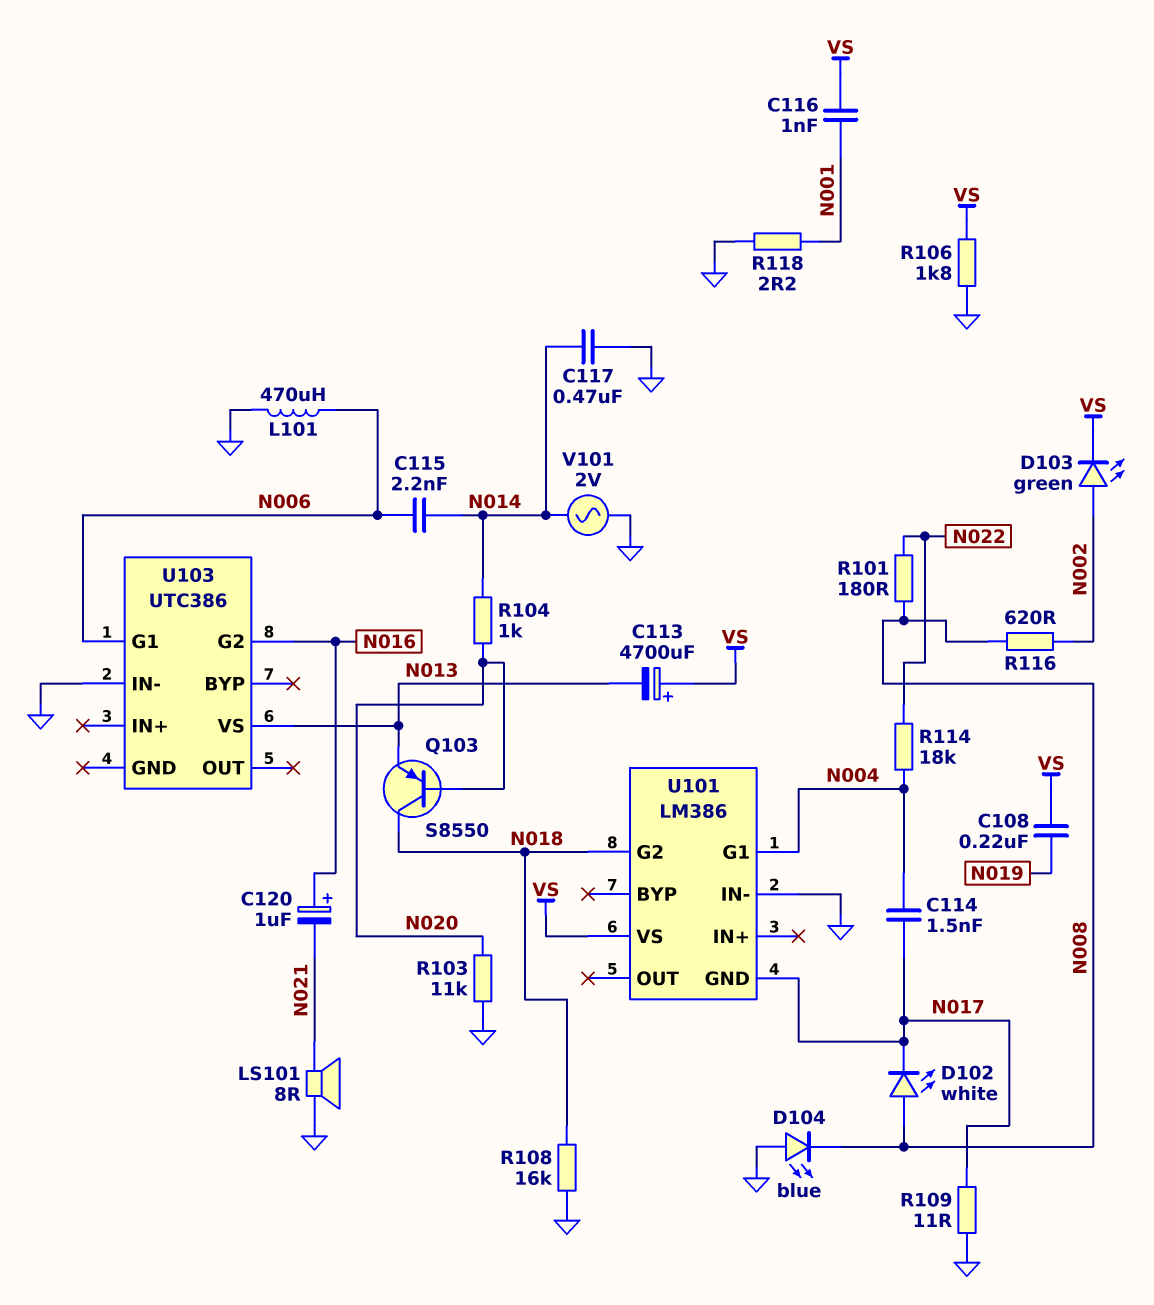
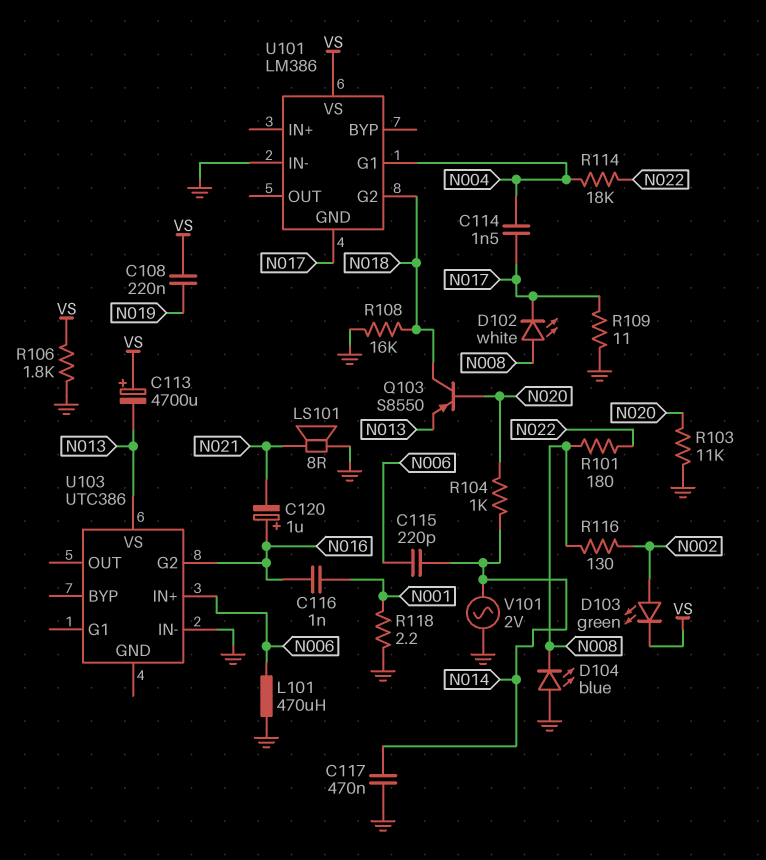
C115: 2.2nF (N006, N014) -> 220pF (N006, N014)
C116: 1nF (N001, VS) -> 1nF (N001, N016)
R116: 620 (N002, N008) -> 130 (N002, N008)
U103 pin G1: N006 -> none
U103 pin IN+: none -> N006

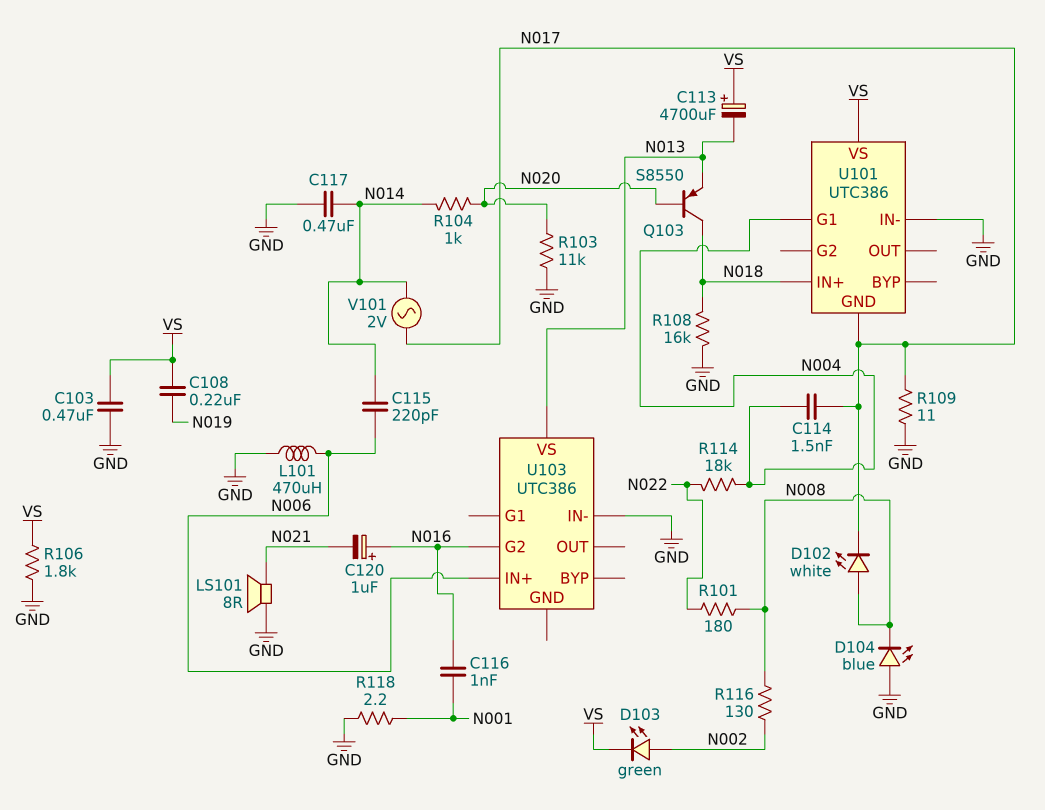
C103: none -> 470nF (GND, VS)
U101: LM386 -> UTC386
U101 pin G2: N018 -> none
U101 pin IN+: none -> N018
V101: AC 2V (GND, N014) -> AC 2V (N014, N017)

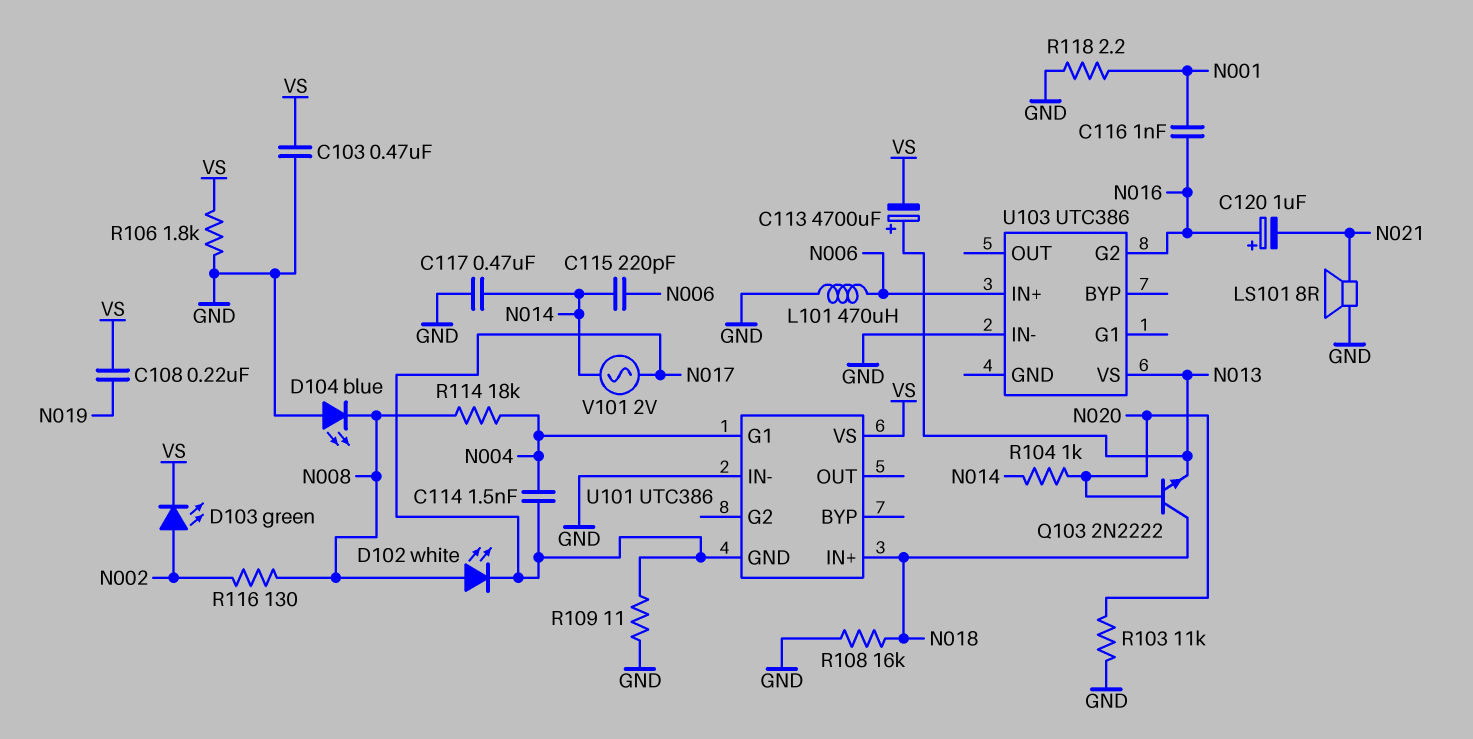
C113: 4700uF (plus VS, minus N013) -> 4700uF (plus N013, minus VS)
Q103: PNP S8550 (B N020, C N018, E N013) -> NPN 2N2222 (B N020, C N018, E N013)
R101: 180 (N008, N022) -> none
R114: 18k (N004, N022) -> 18k (N004, N008)

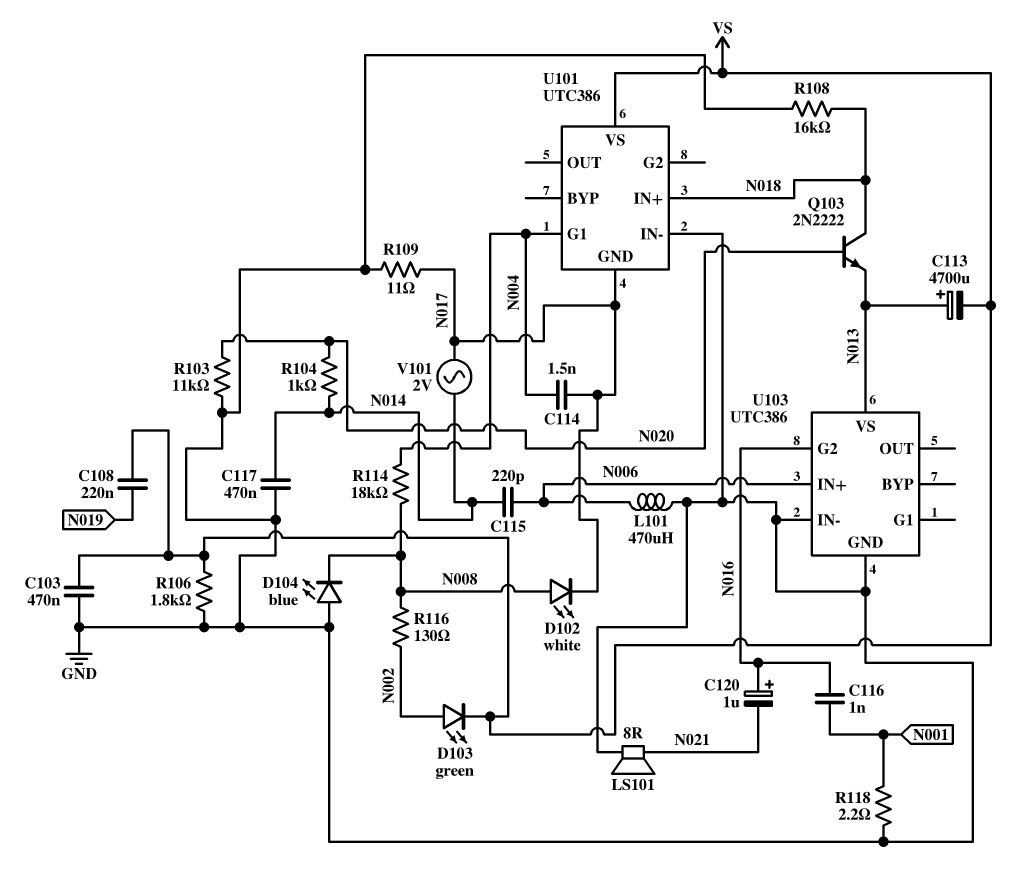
U103 pin GND: none -> GND

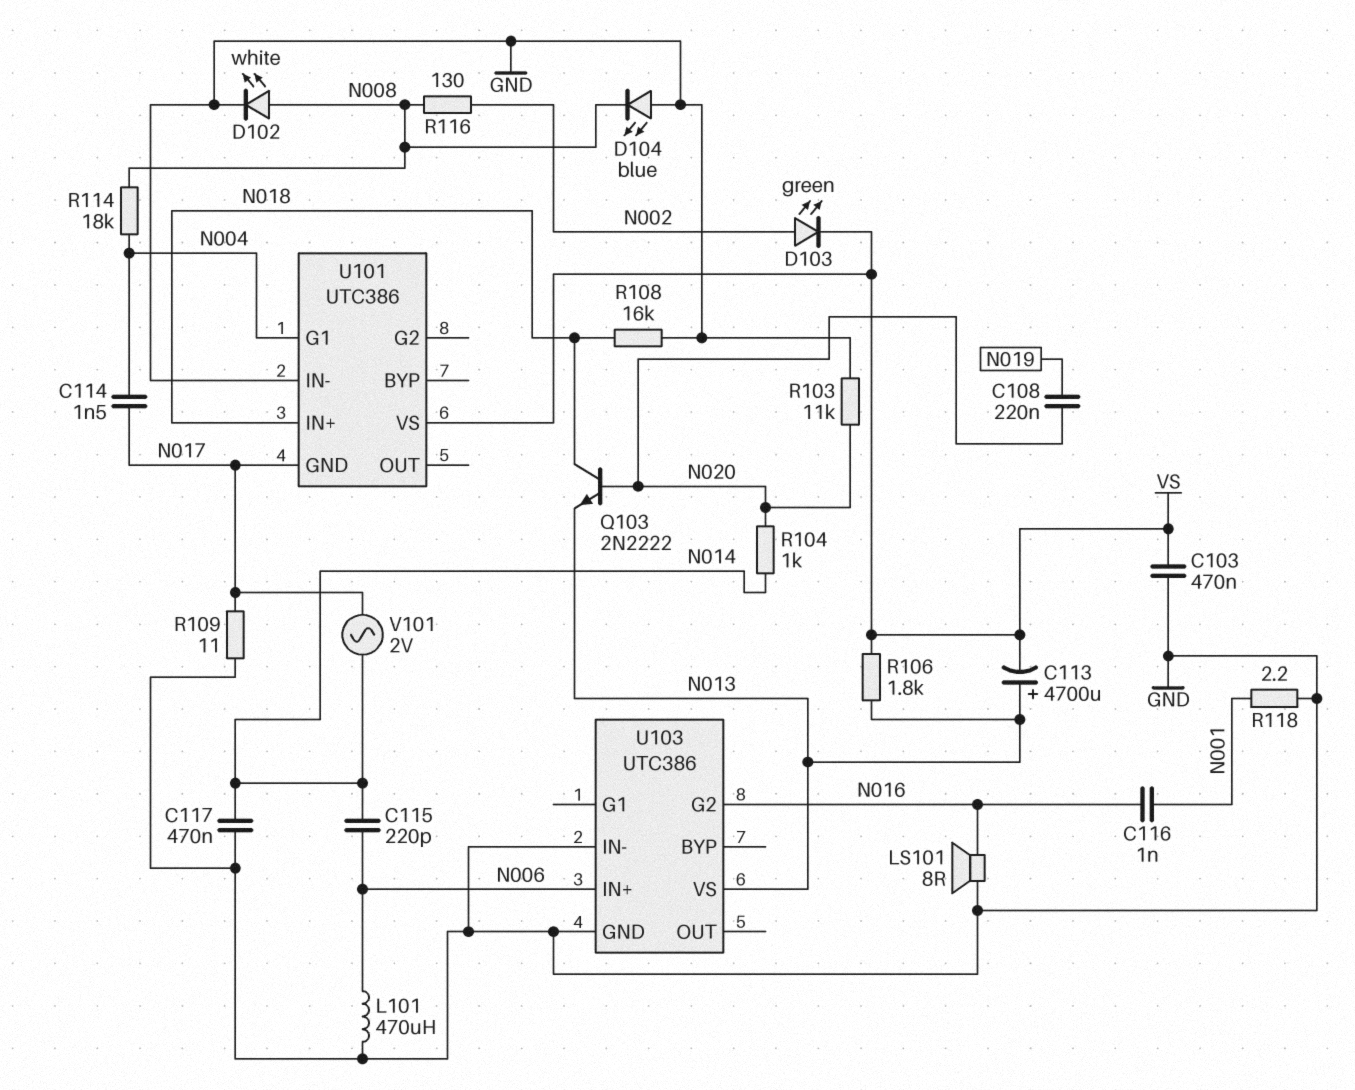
C108: 220nF (N019, VS) -> 220nF (N019, N020)
C120: 1uF (plus N016, minus N021) -> none
D102: LED white (A N008, K N017) -> LED white (A N008, K GND)
LS101: speaker 8R (GND, N021) -> speaker 8R (GND, N016)
R106: 1.8k (GND, VS) -> 1.8k (N013, VS)

